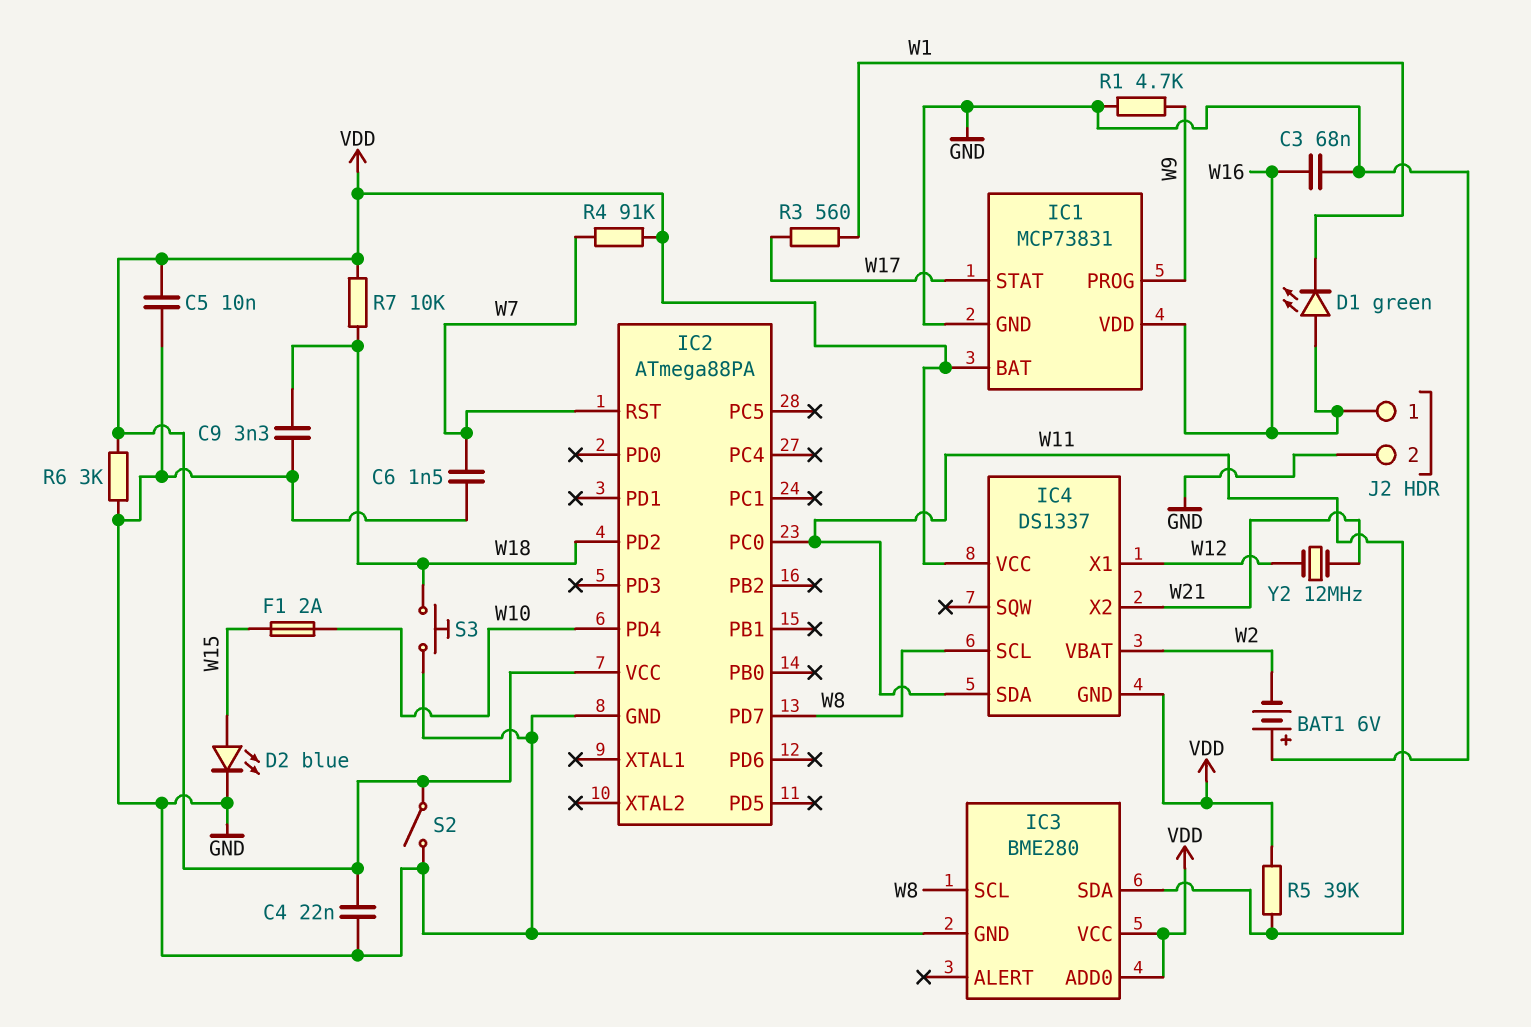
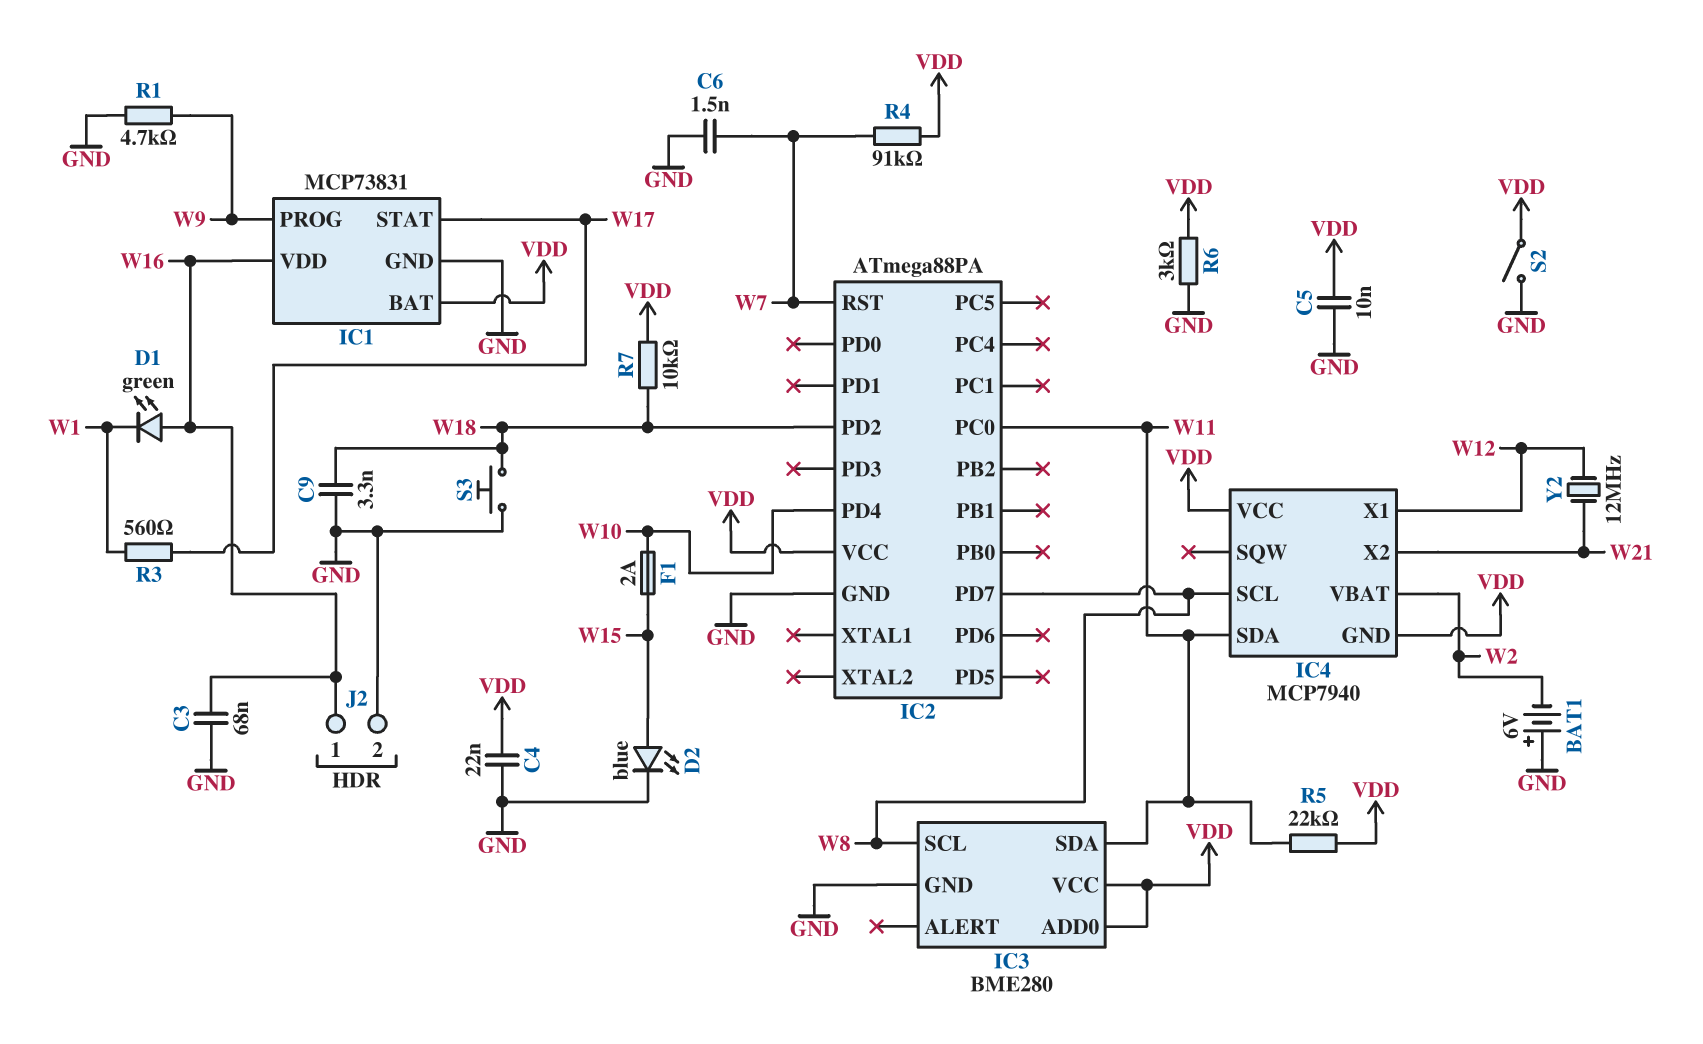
IC4: DS1337 -> MCP7940
R5: 39k (VDD, W11) -> 22k (VDD, W11)

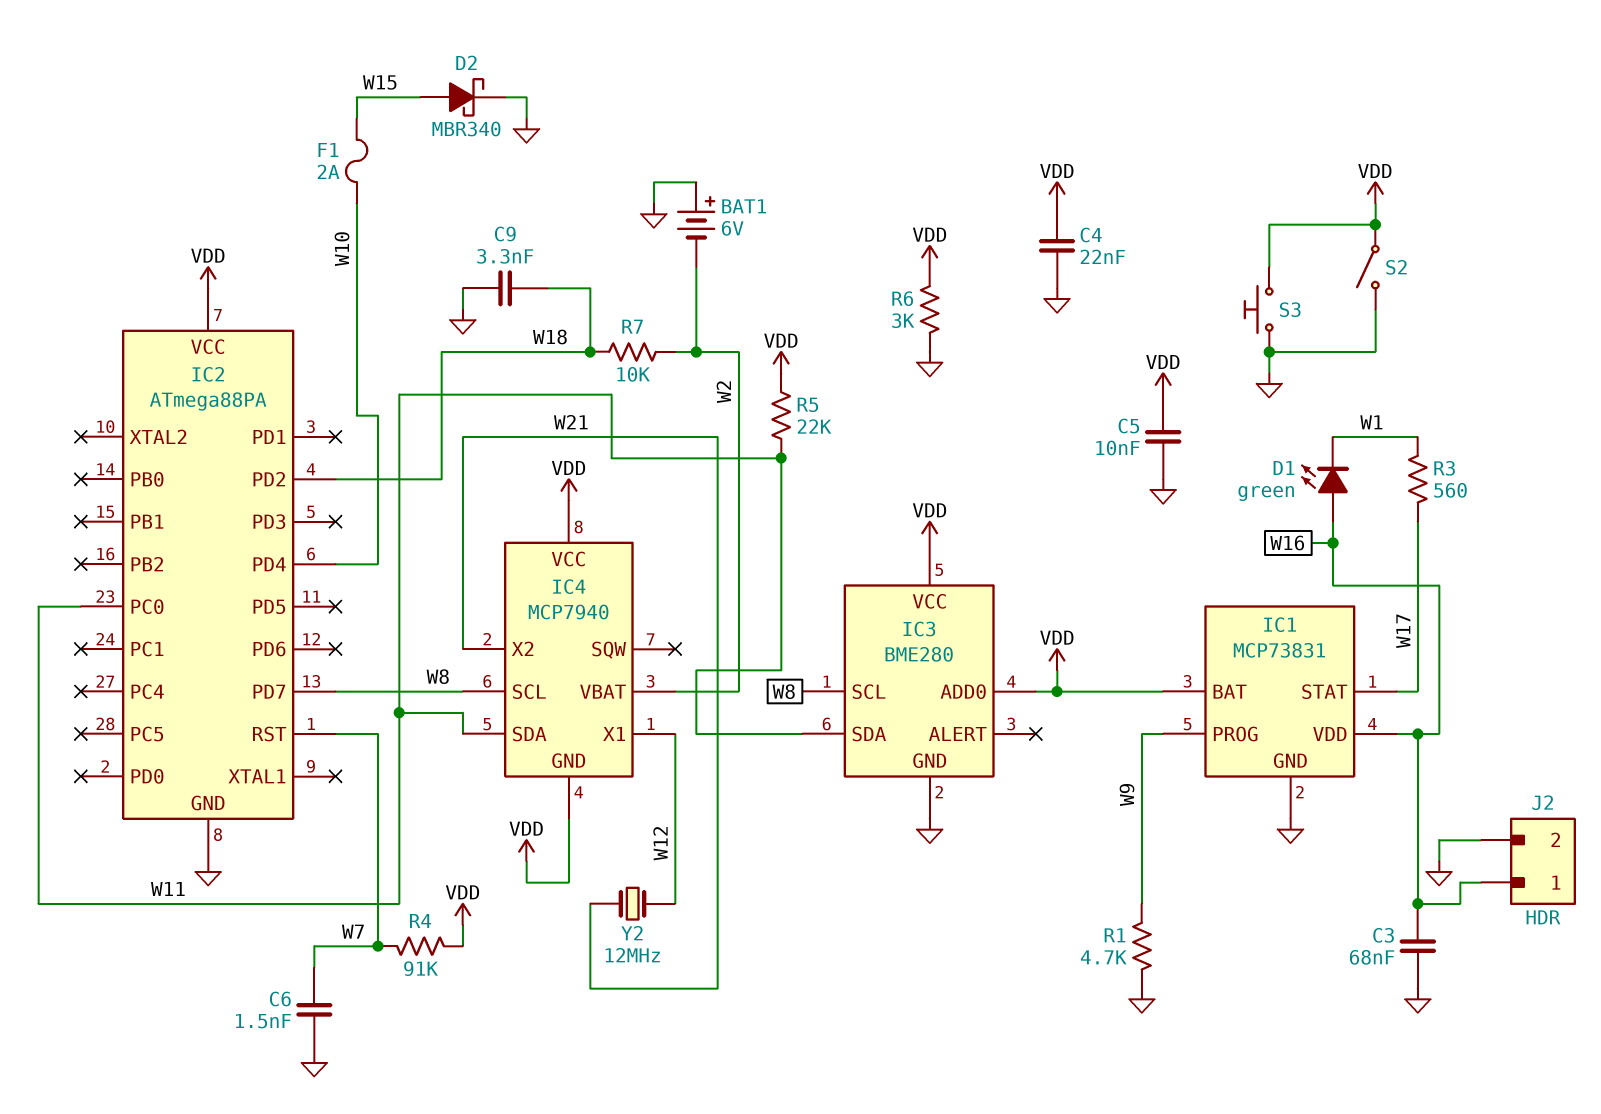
D2: LED blue (A W15, K GND) -> schottky MBR340 (A W15, K GND)
R7: 10k (VDD, W18) -> 10k (W2, W18)
S3: button (GND, W18) -> button (GND, VDD)

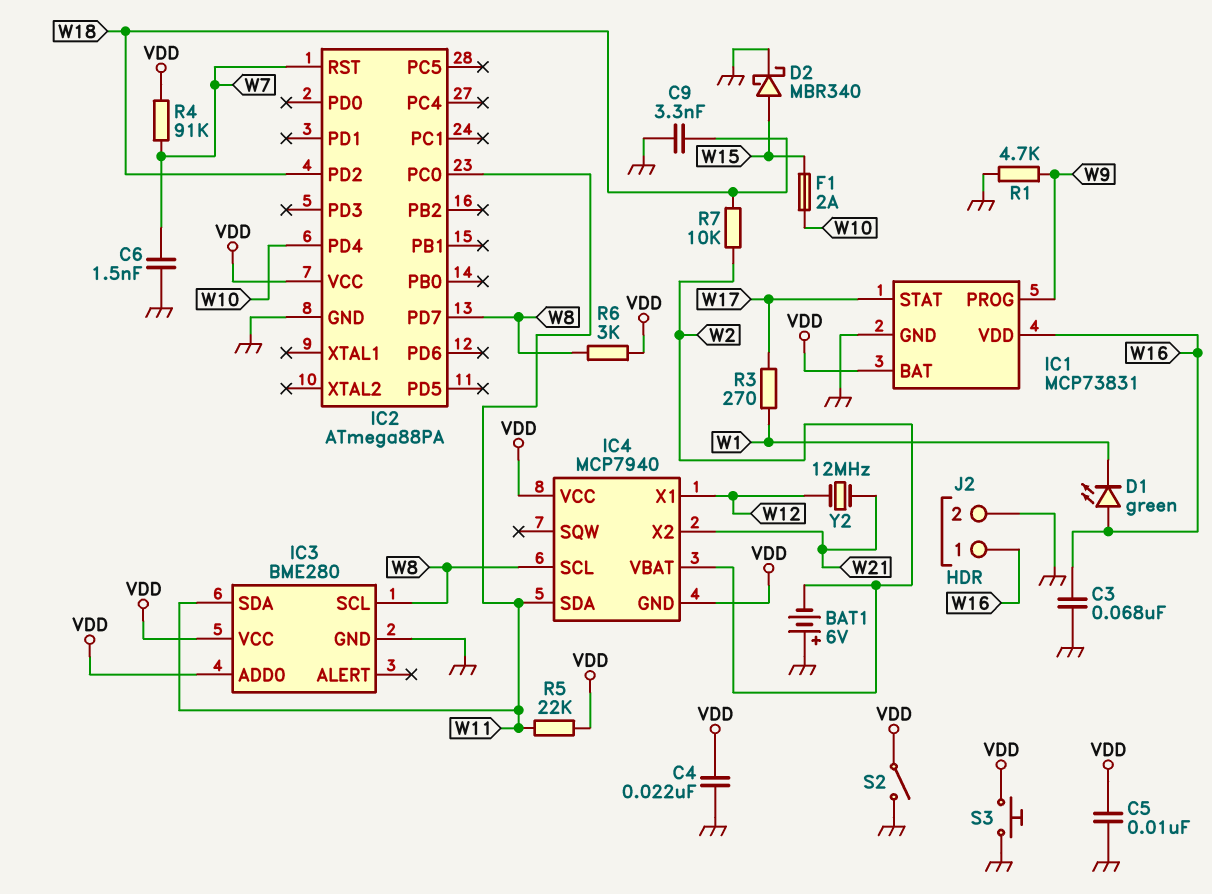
R3: 560 (W1, W17) -> 270 (W1, W17)
R6: 3k (GND, VDD) -> 3k (VDD, W8)

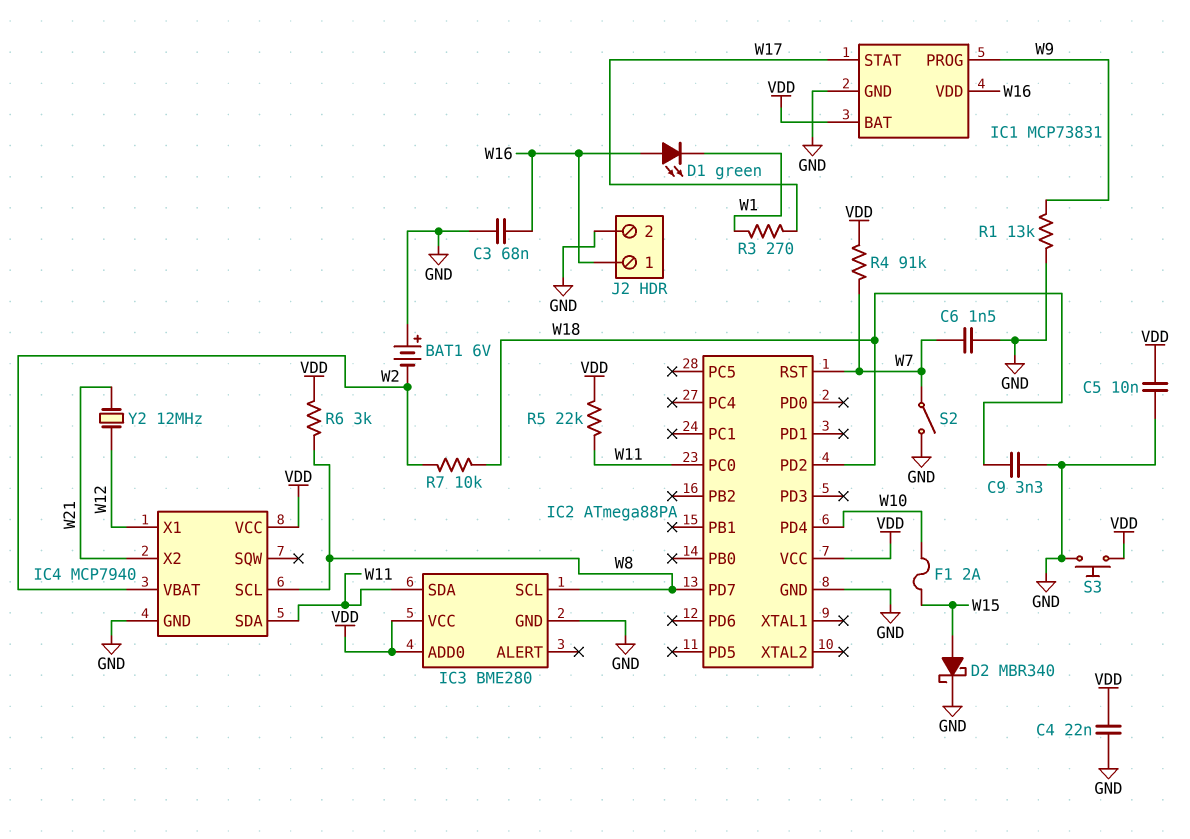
IC4 pin GND: VDD -> GND
R1: 4.7k (GND, W9) -> 13k (GND, W9)
S2: switch (GND, VDD) -> switch (GND, W7)

